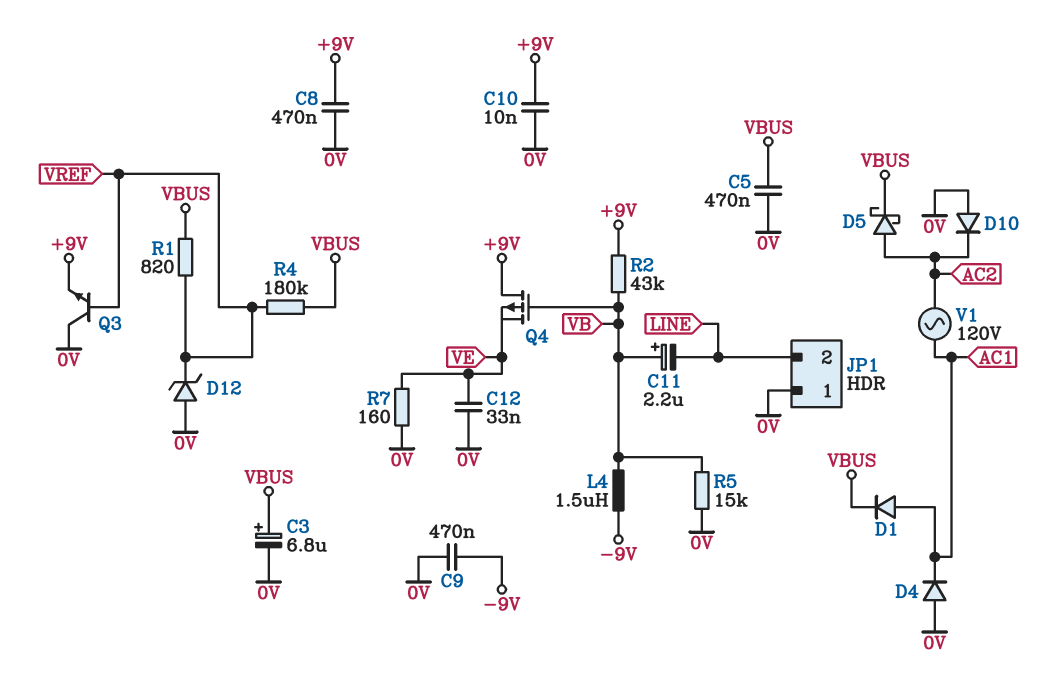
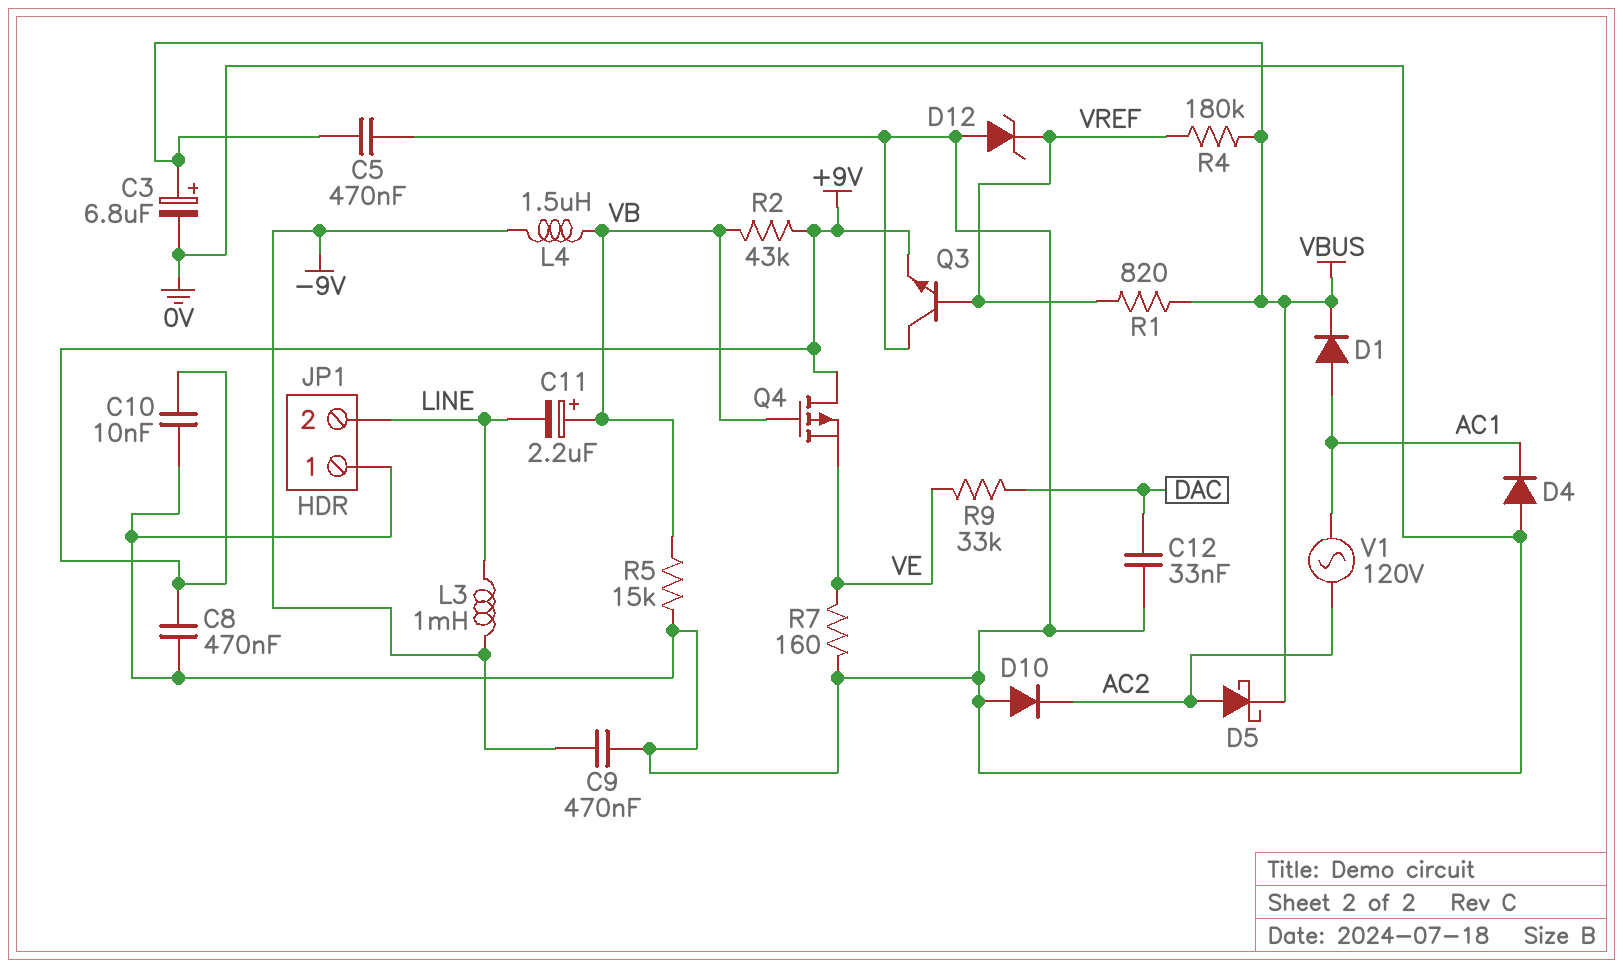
C12: 33nF (0V, VE) -> 33nF (0V, DAC)
L3: none -> 1mH (-9V, LINE)
R9: none -> 33k (DAC, VE)

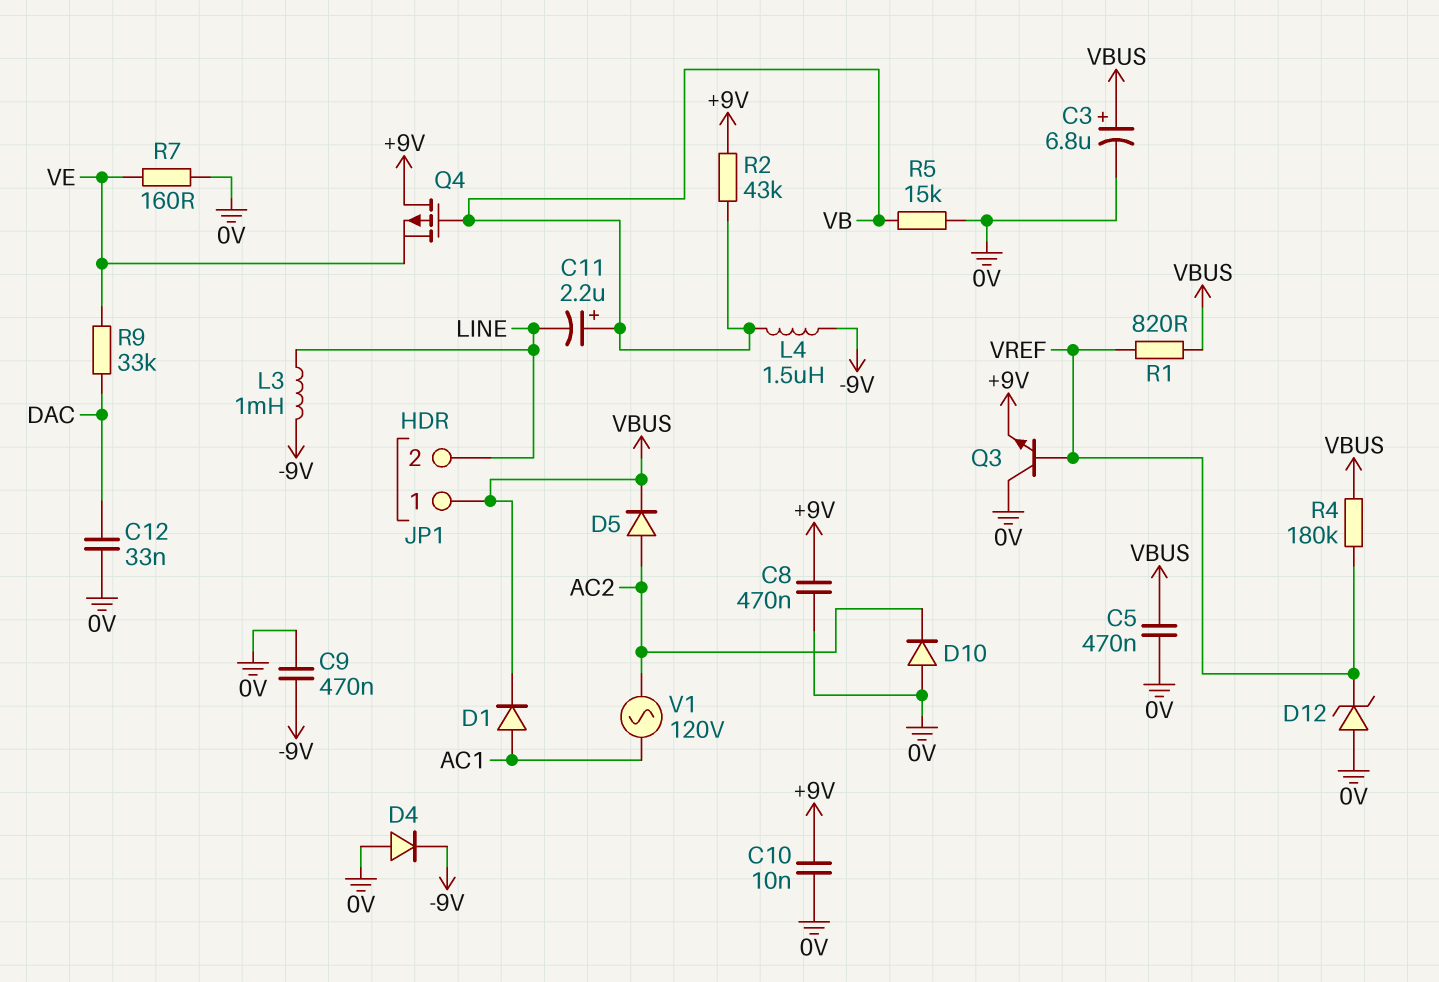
D4: diode (A 0V, K AC1) -> diode (A 0V, K -9V)
D5: schottky (A AC2, K VBUS) -> diode (A AC2, K VBUS)
JP1 pin 1: 0V -> VBUS

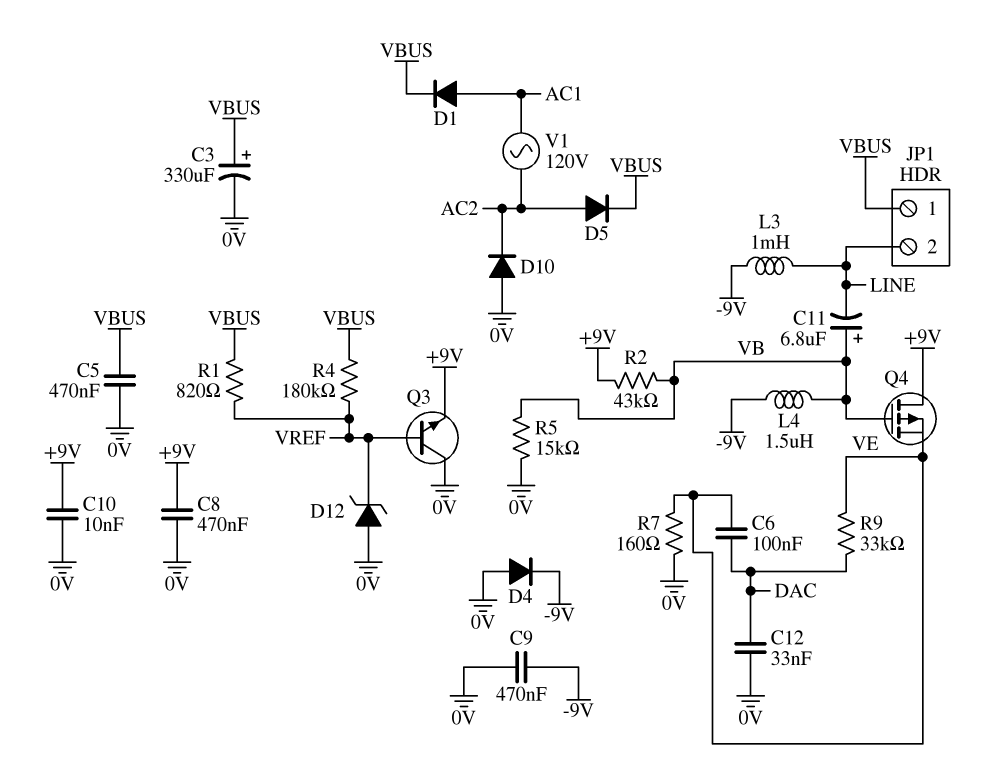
C3: 6.8uF (plus VBUS, minus 0V) -> 330uF (plus VBUS, minus 0V)
C6: none -> 100nF (DAC, VE)
C11: 2.2uF (plus VB, minus LINE) -> 6.8uF (plus VB, minus LINE)

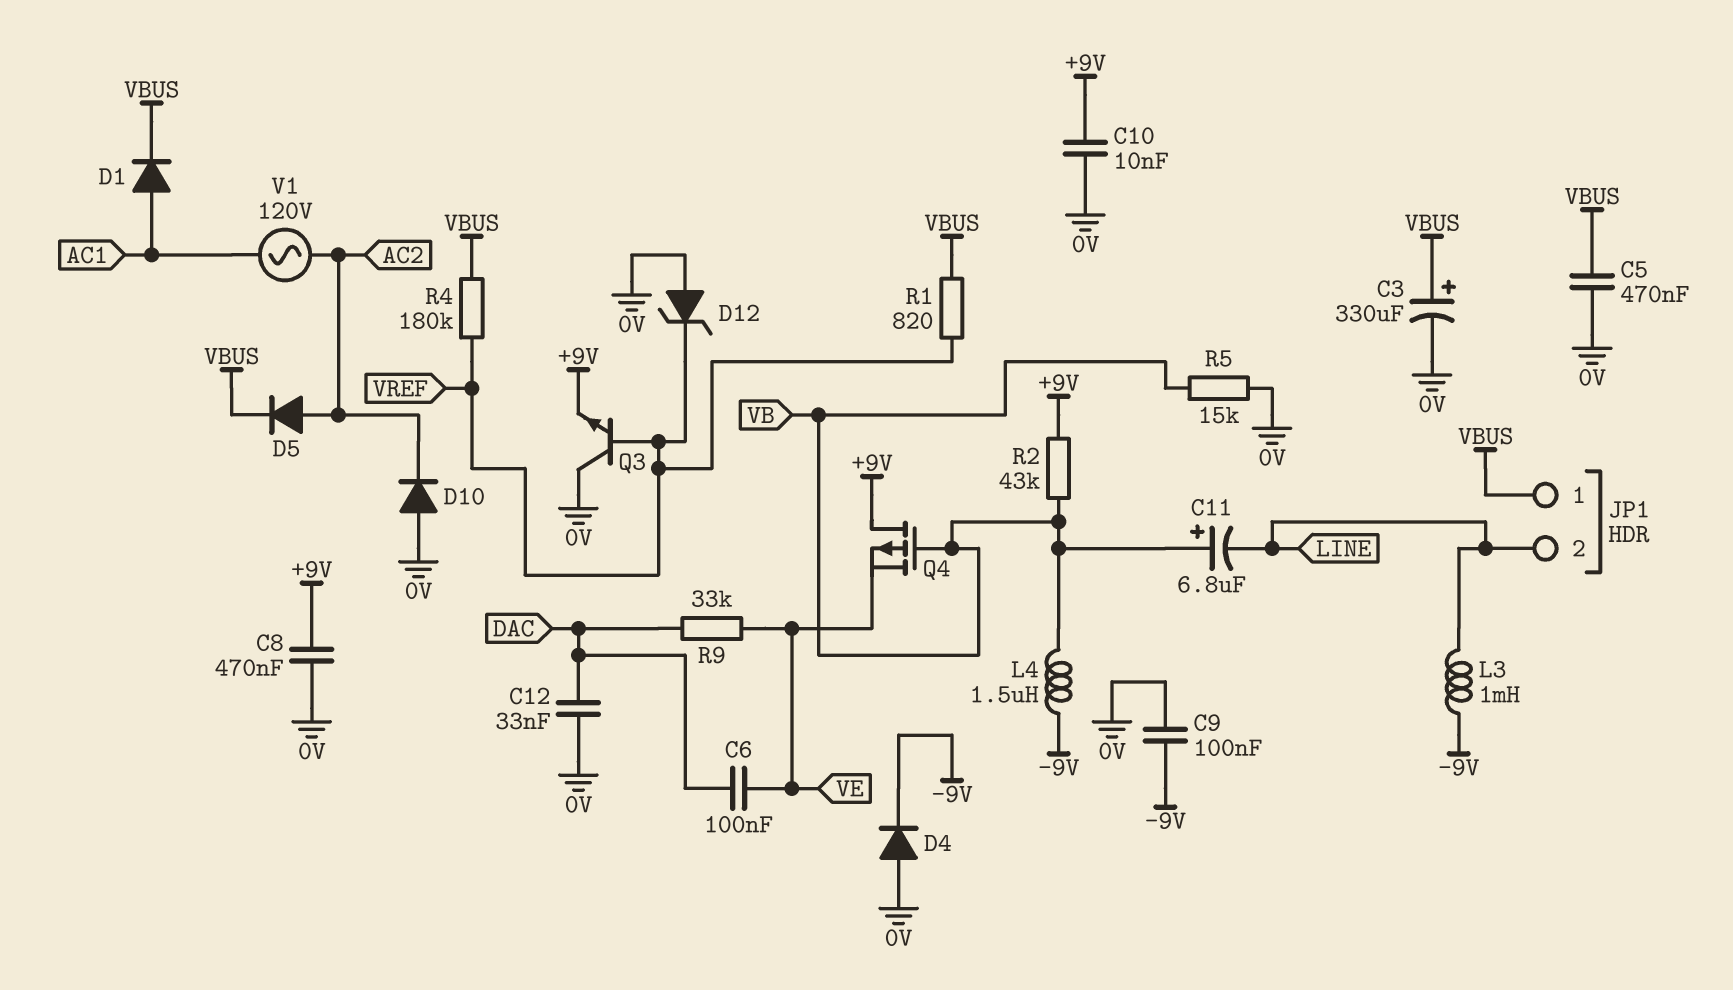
C9: 470nF (-9V, 0V) -> 100nF (-9V, 0V)
R7: 160 (0V, VE) -> none

